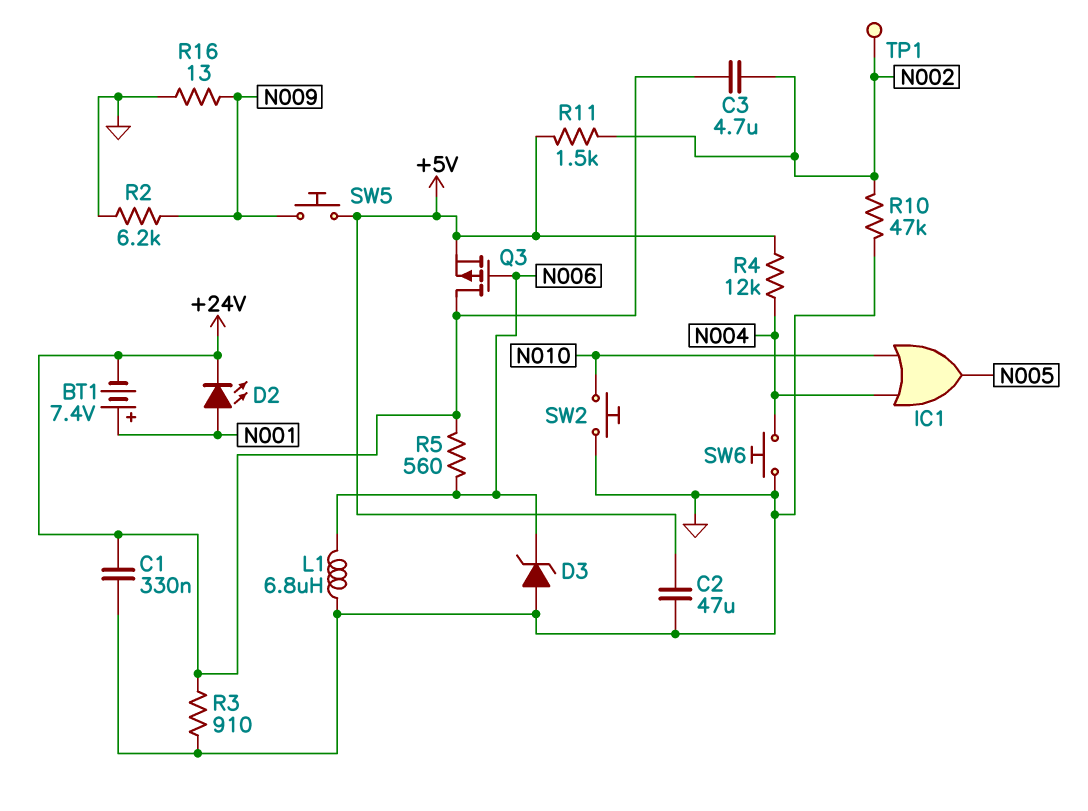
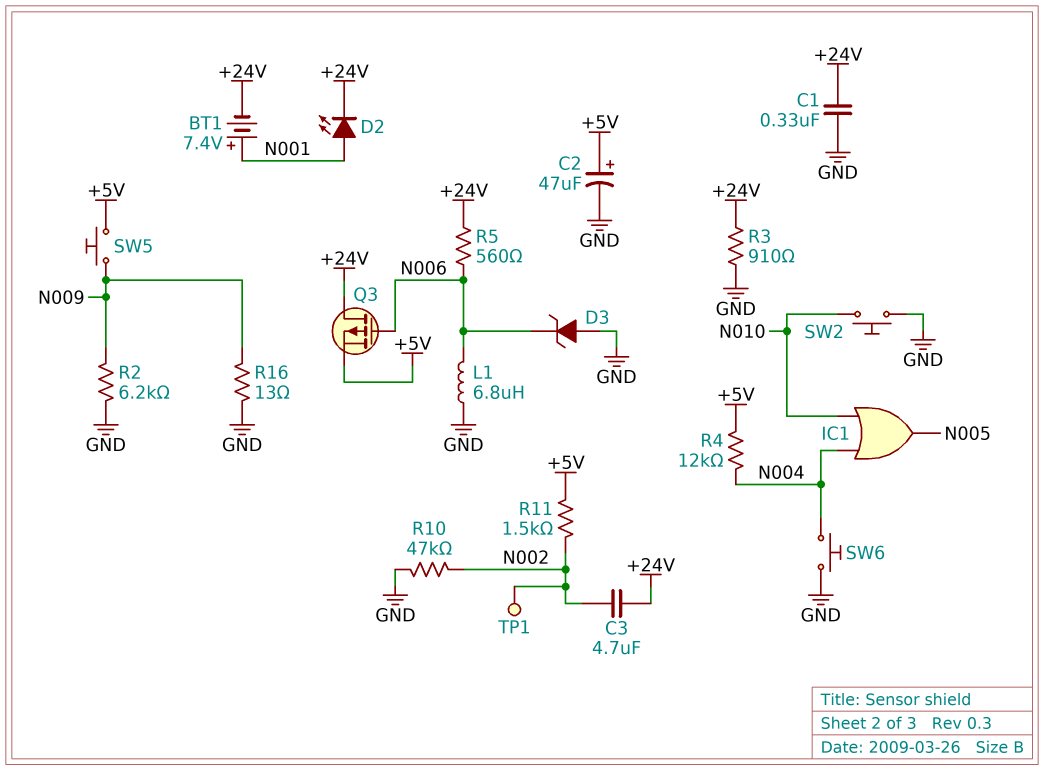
C2: 47uF (+5V, GND) -> 47uF (plus +5V, minus GND)

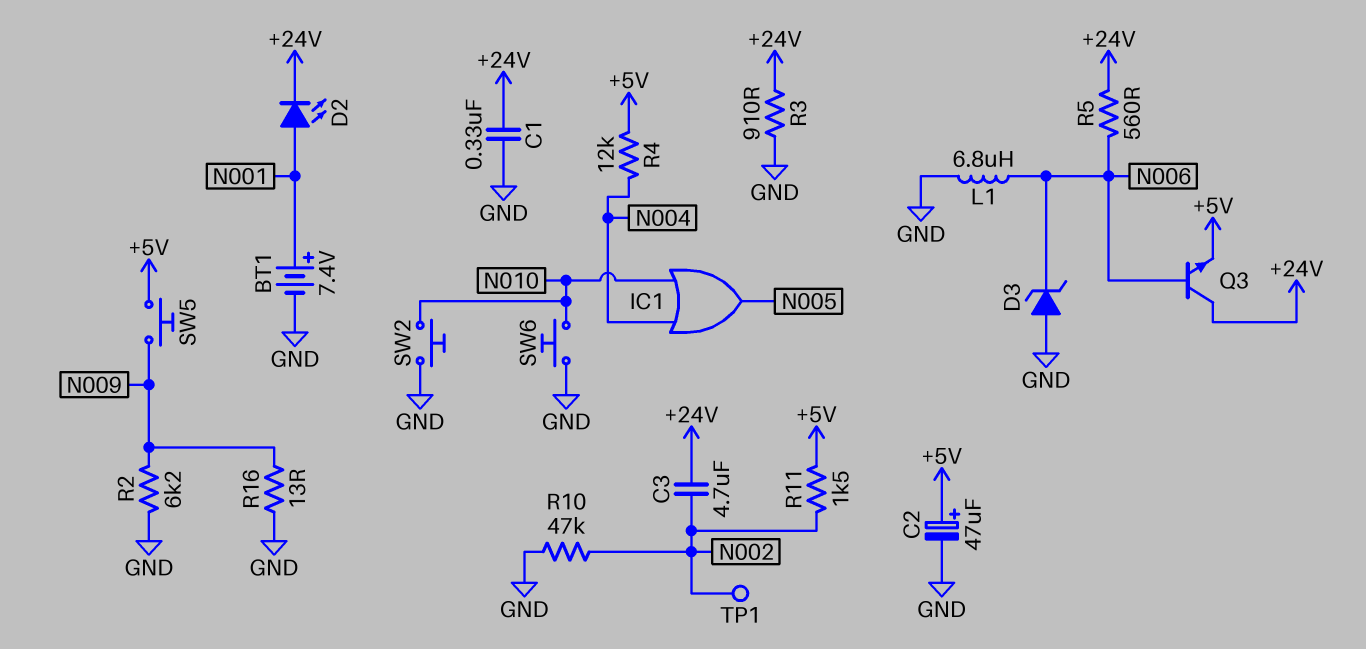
BT1: 7.4V (plus N001, minus +24V) -> 7.4V (plus N001, minus GND)
Q3: PMOS (G N006, D +24V, S +5V) -> NPN (B N006, C +24V, E +5V)
SW6: button (GND, N004) -> button (GND, N010)

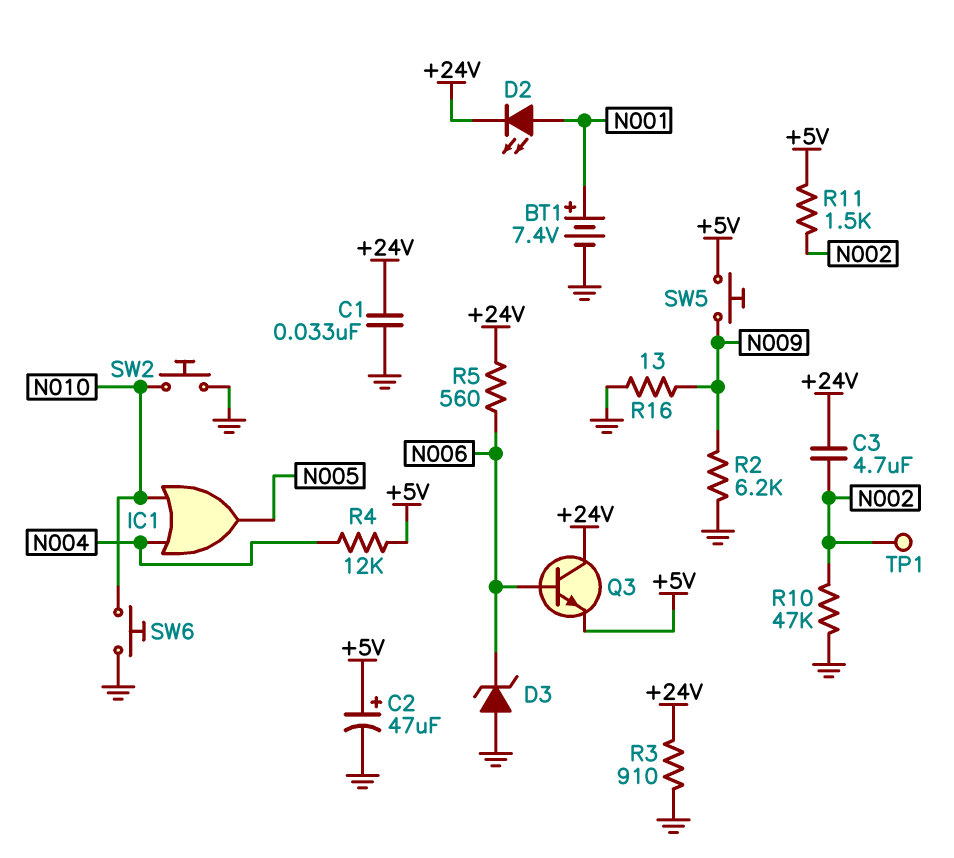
C1: 330nF (+24V, GND) -> 33nF (+24V, GND)
L1: 6.8uH (GND, N006) -> none

